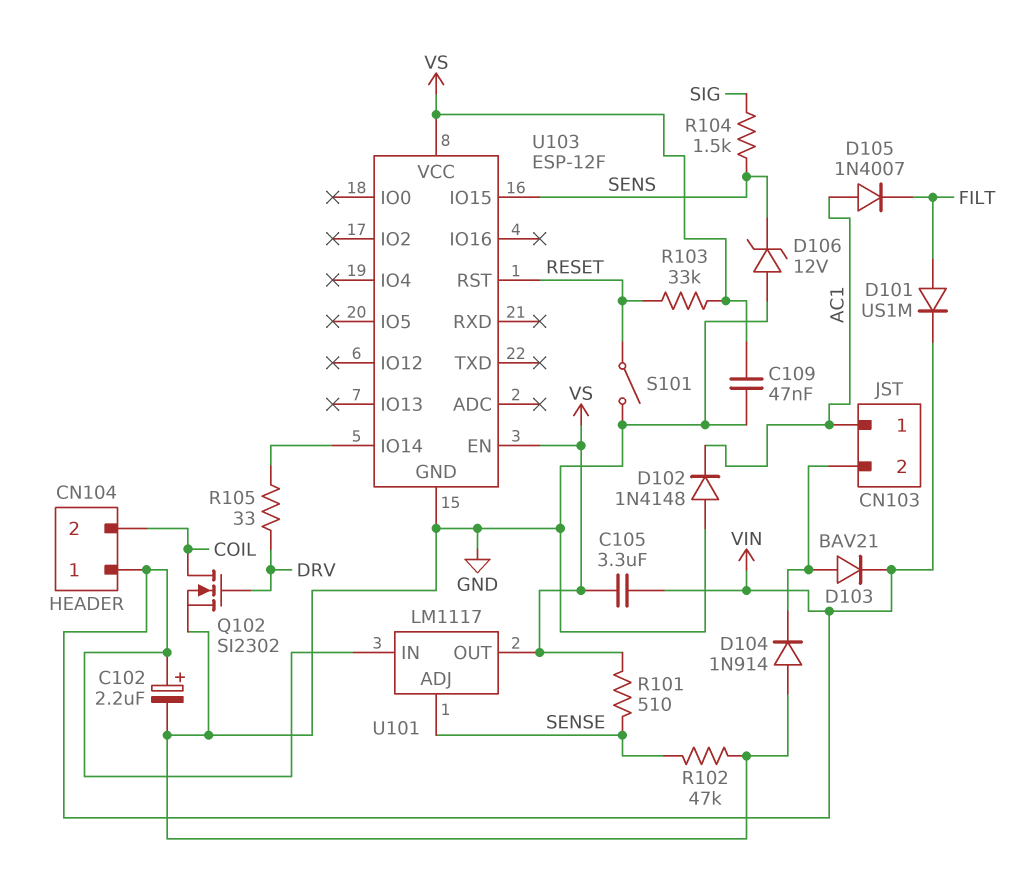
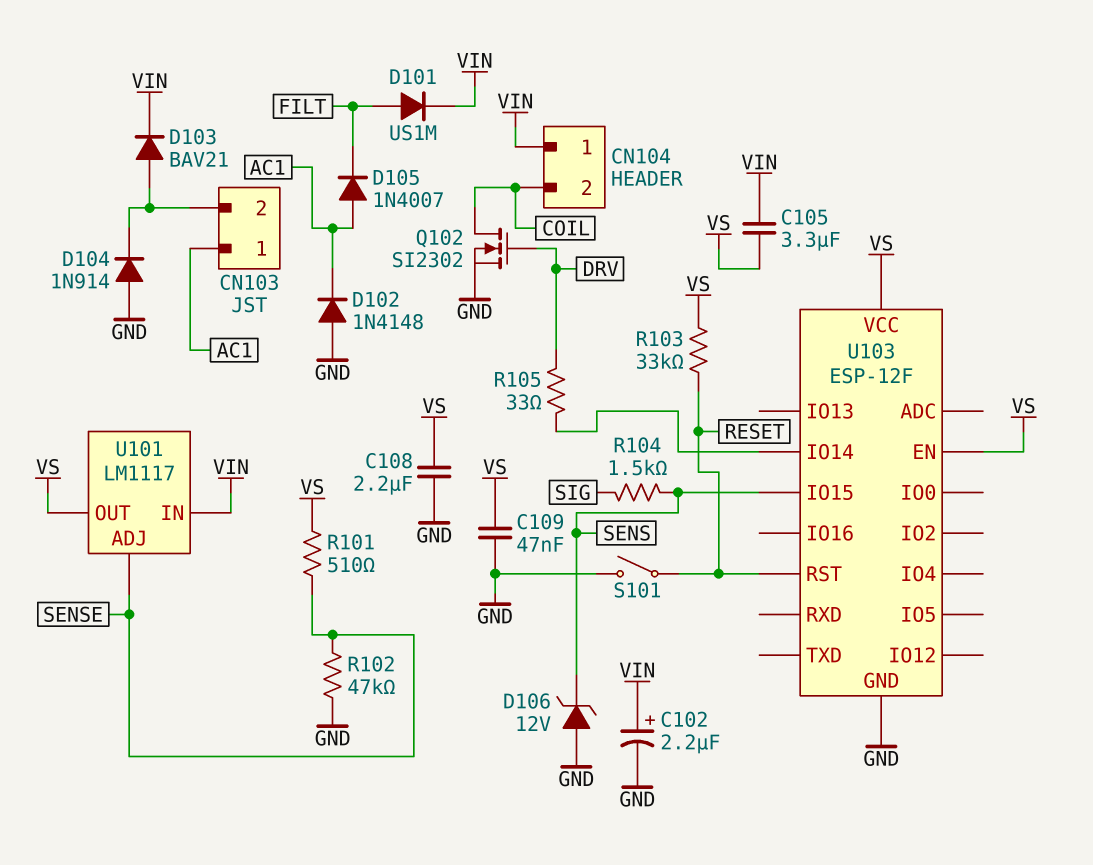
C108: none -> 2.2uF (GND, VS)

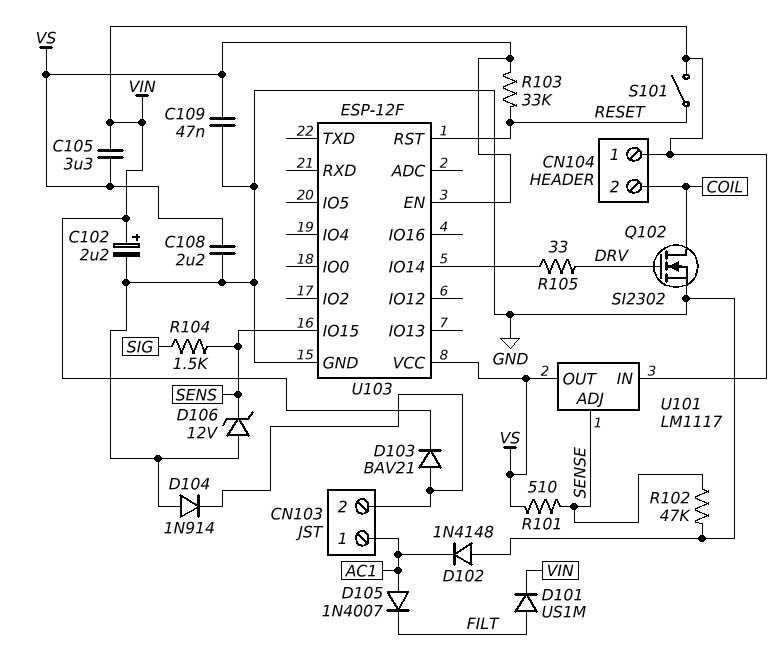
S101: switch (GND, RESET) -> switch (RESET, VIN)

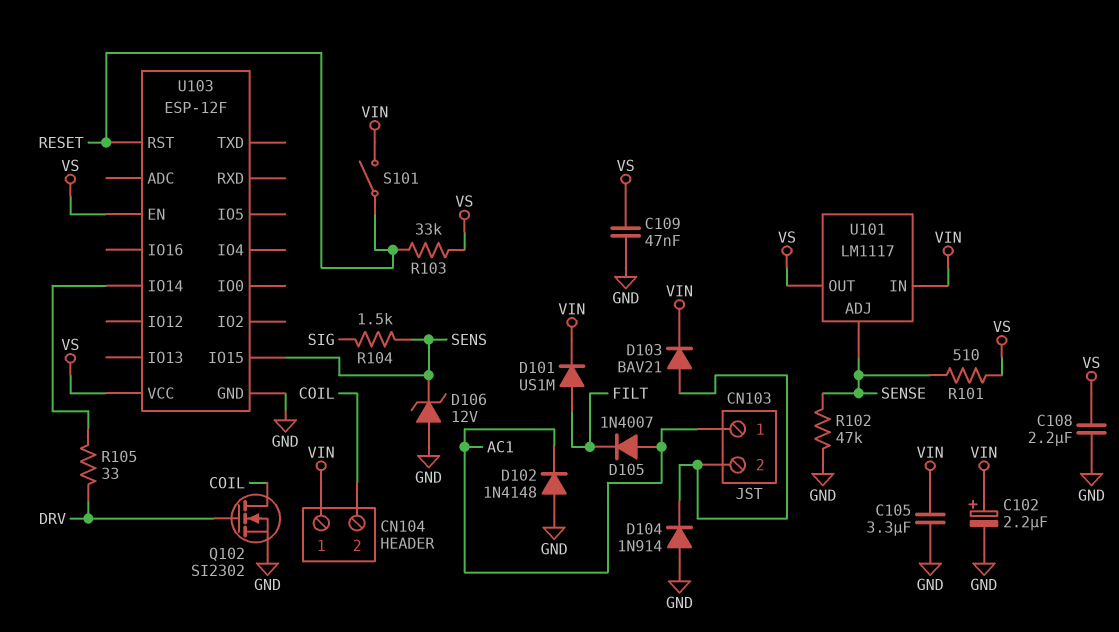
C105: 3.3uF (VIN, VS) -> 3.3uF (GND, VIN)

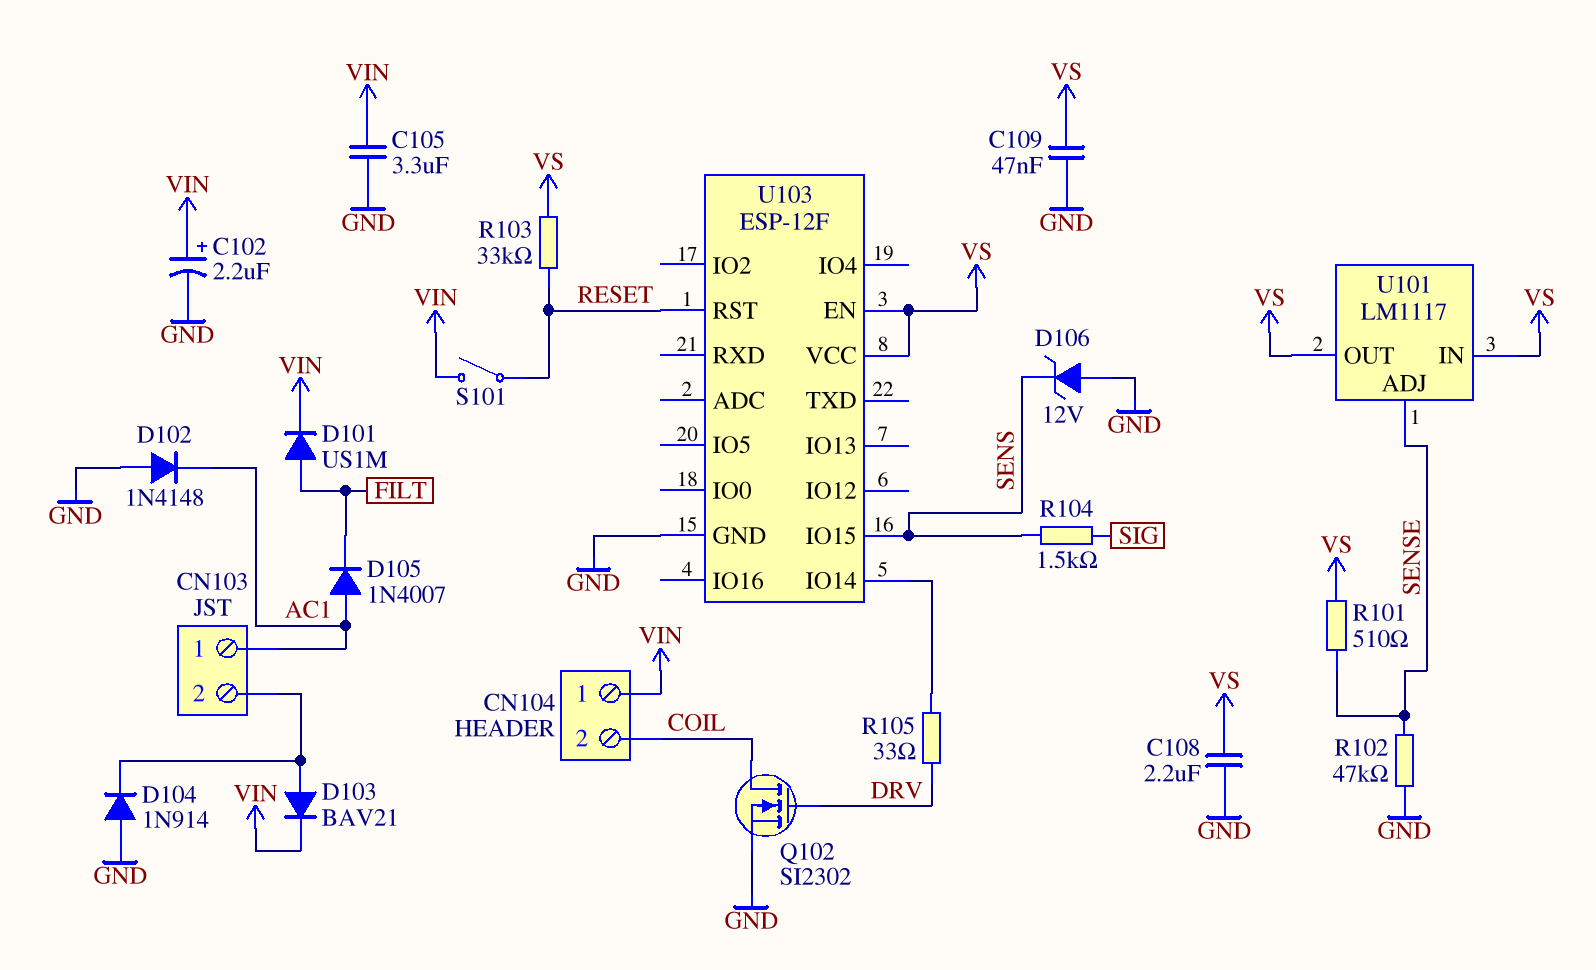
U101 pin IN: VIN -> VS

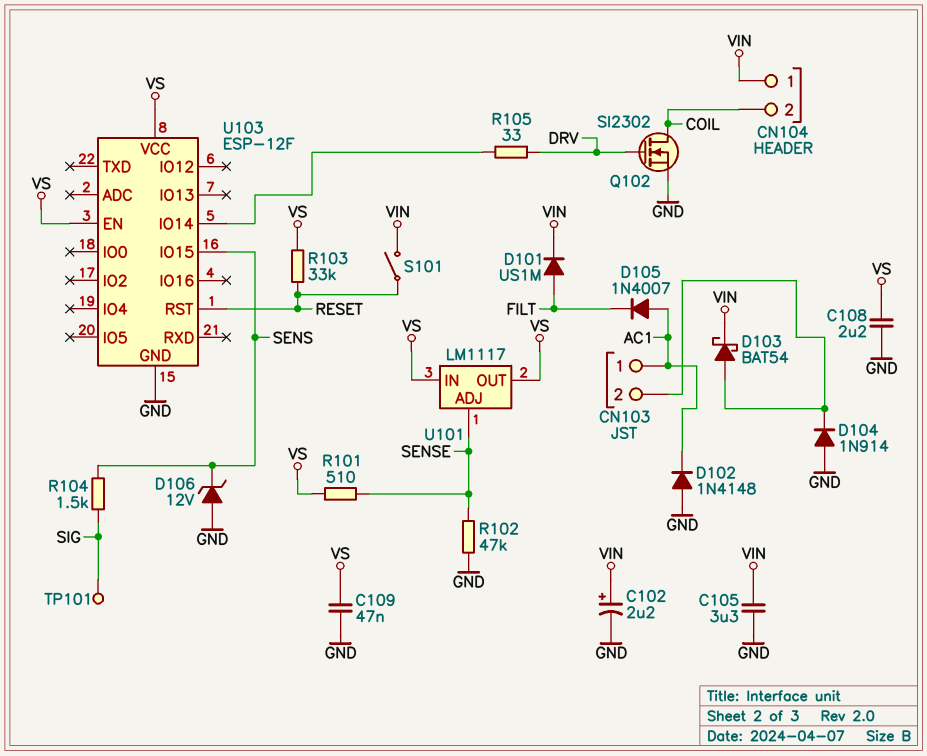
D103: diode BAV21 (A CN103/2, K VIN) -> schottky BAT54 (A CN103/2, K VIN)
TP101: none -> test point (SIG)

